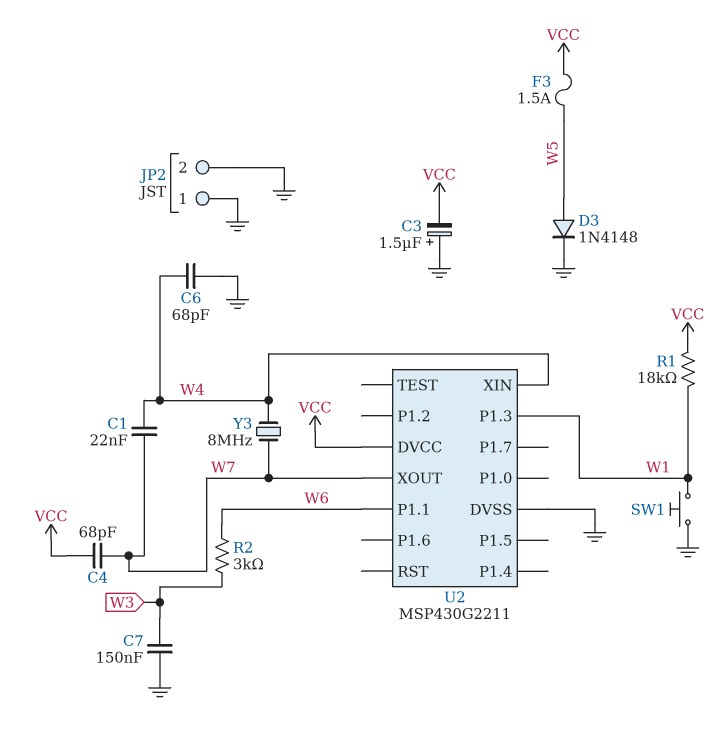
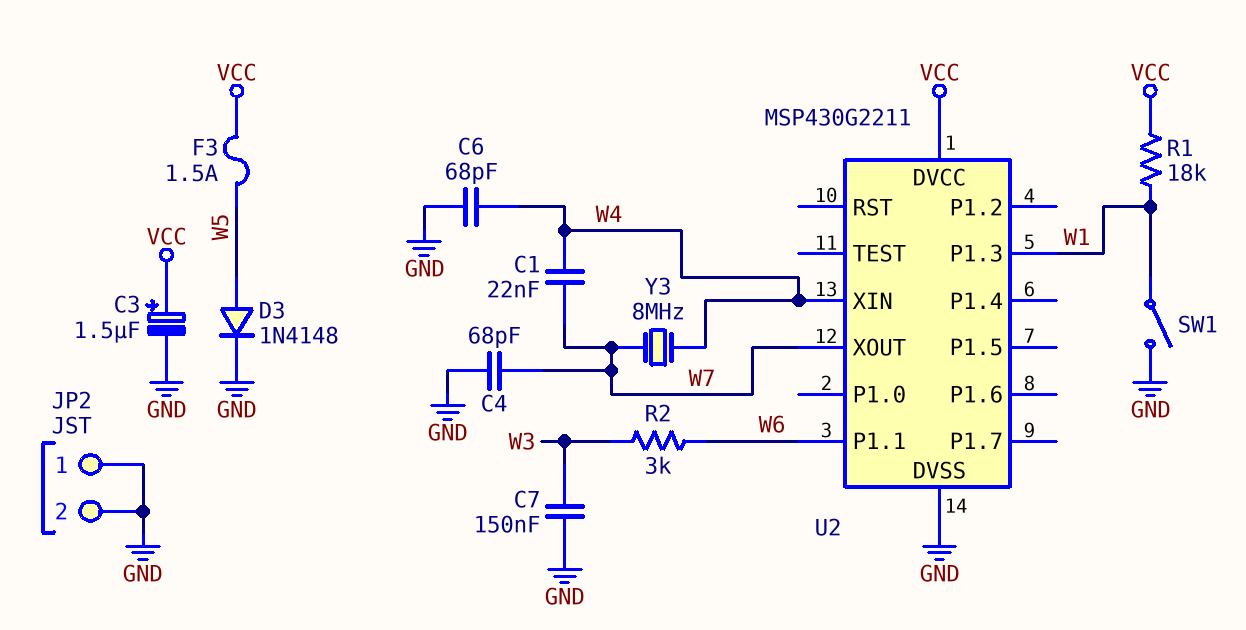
C3: 1.5uF (plus GND, minus VCC) -> 1.5uF (plus VCC, minus GND)
C4: 68pF (VCC, W7) -> 68pF (GND, W7)
SW1: button (GND, W1) -> switch (GND, W1)

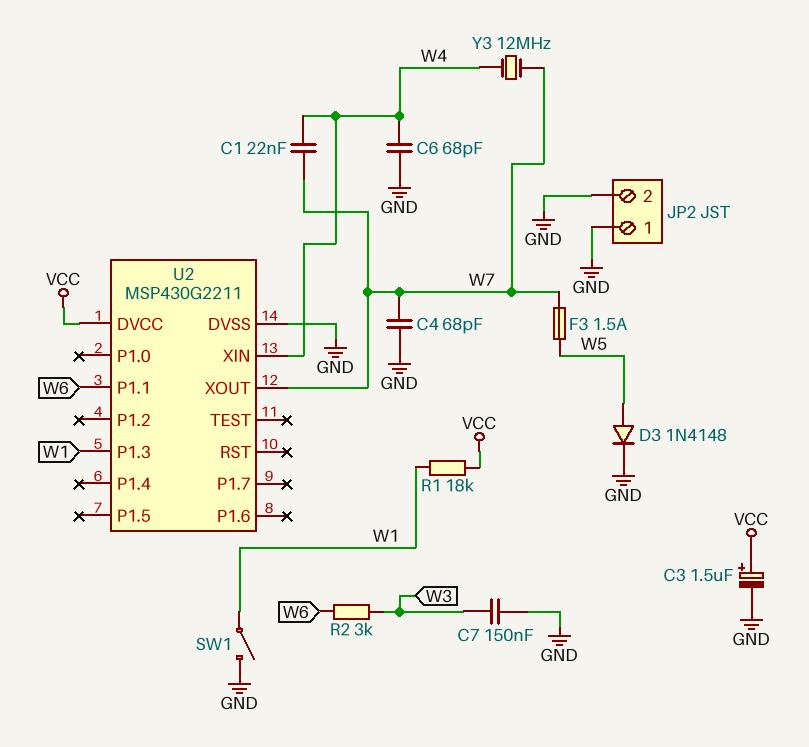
F3: 1.5A (VCC, W5) -> 1.5A (W5, W7)
Y3: 8MHz (W4, W7) -> 12MHz (W4, W7)

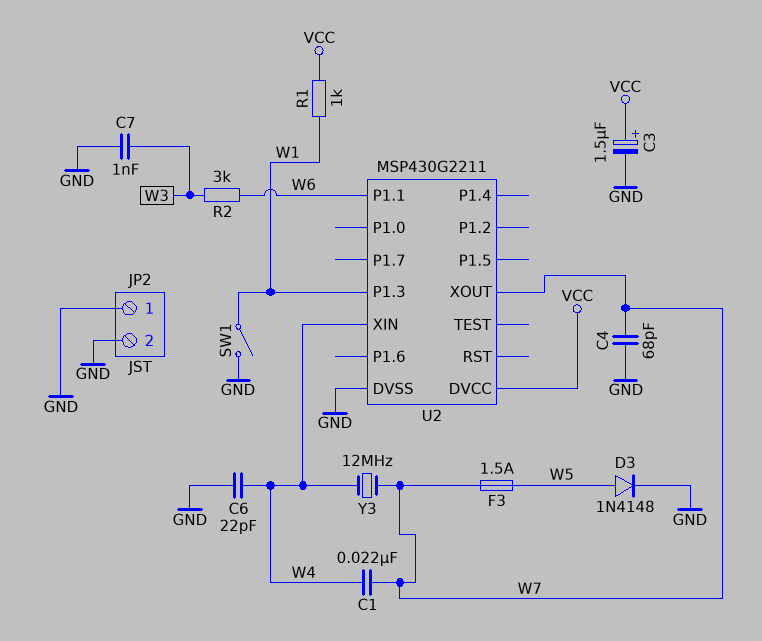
C6: 68pF (GND, W4) -> 22pF (GND, W4)
C7: 150nF (GND, W3) -> 1nF (GND, W3)
R1: 18k (VCC, W1) -> 1k (VCC, W1)

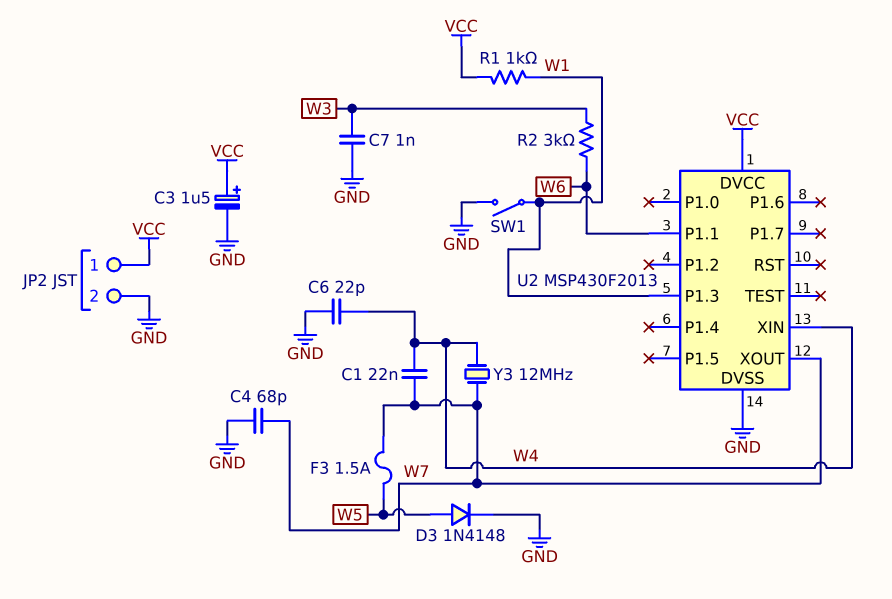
JP2 pin 1: GND -> VCC
U2: MSP430G2211 -> MSP430F2013

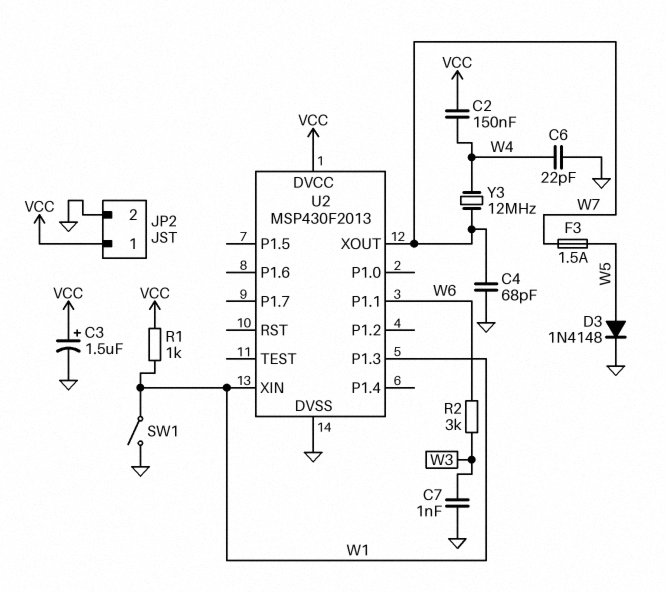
C1: 22nF (W4, W7) -> none
C2: none -> 150nF (VCC, W4)
U2 pin XIN: W4 -> W1

